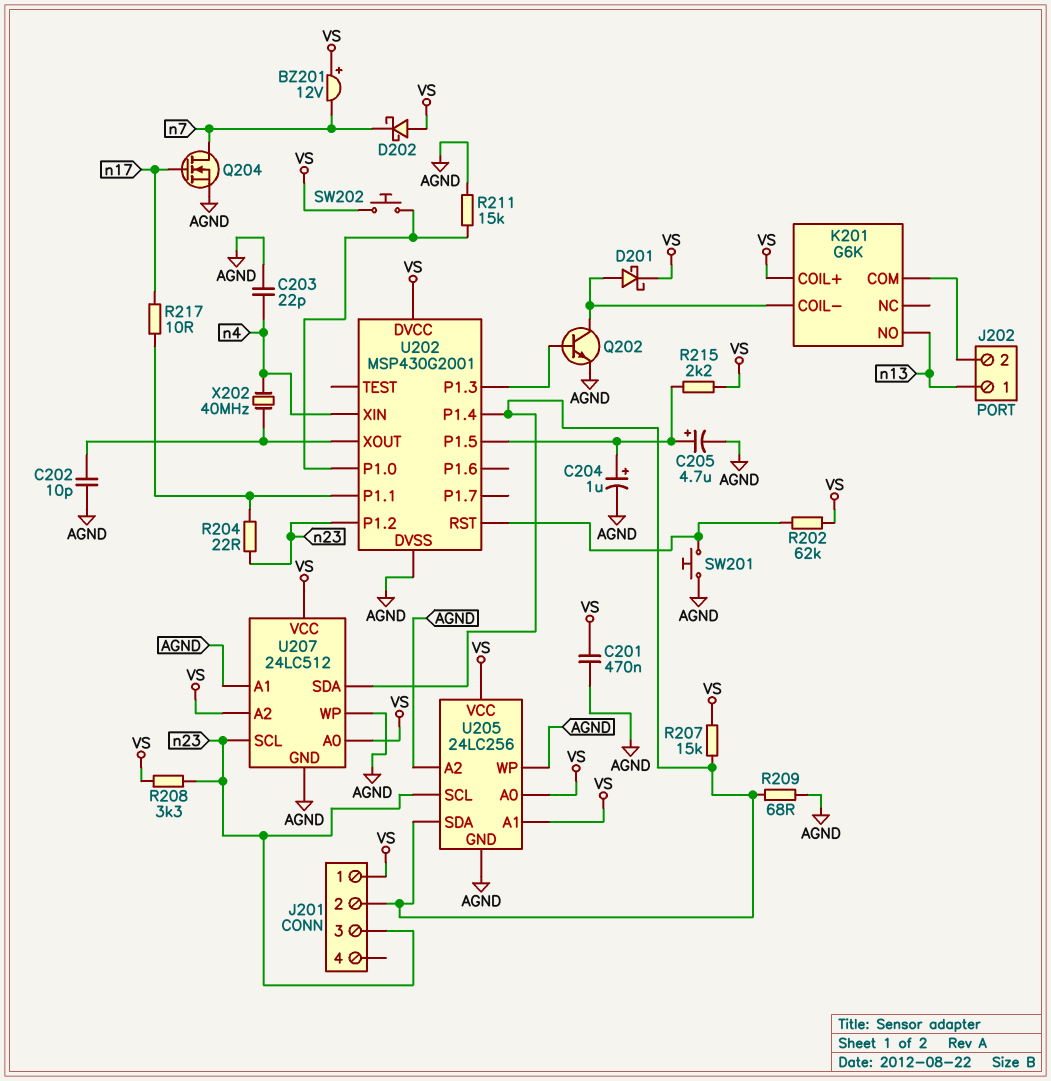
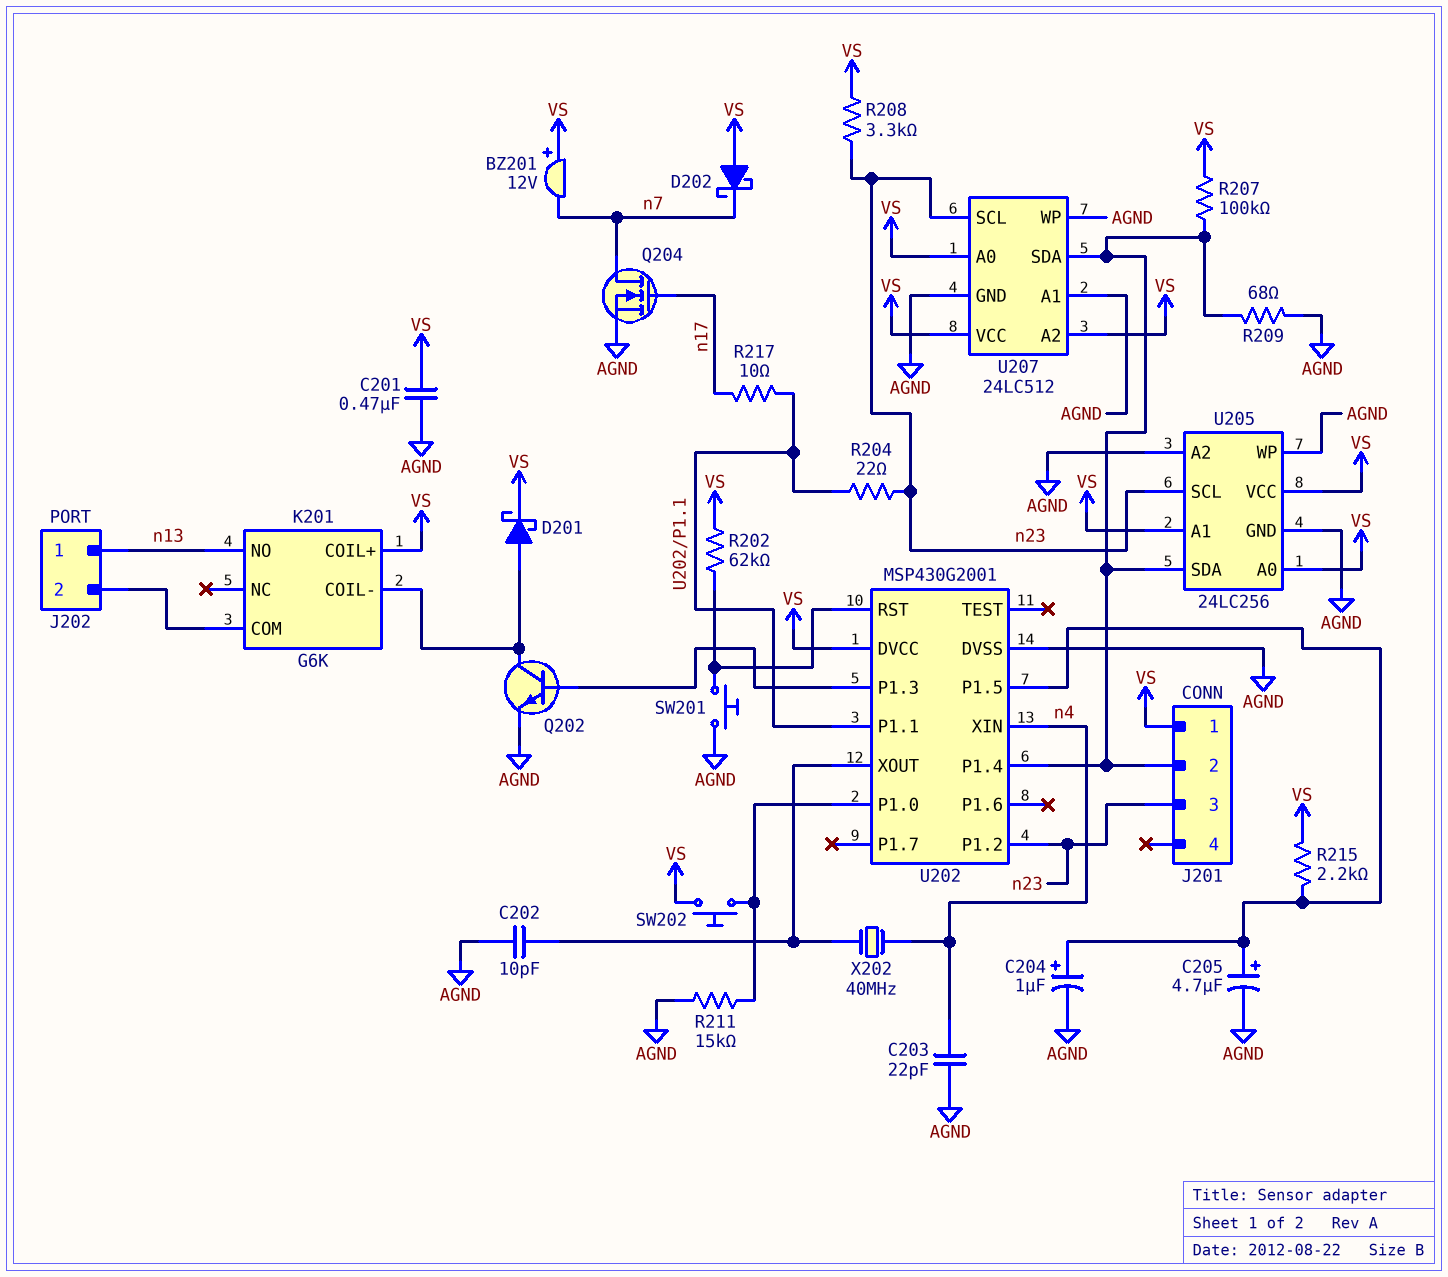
R207: 15k (J201/2, VS) -> 100k (J201/2, VS)

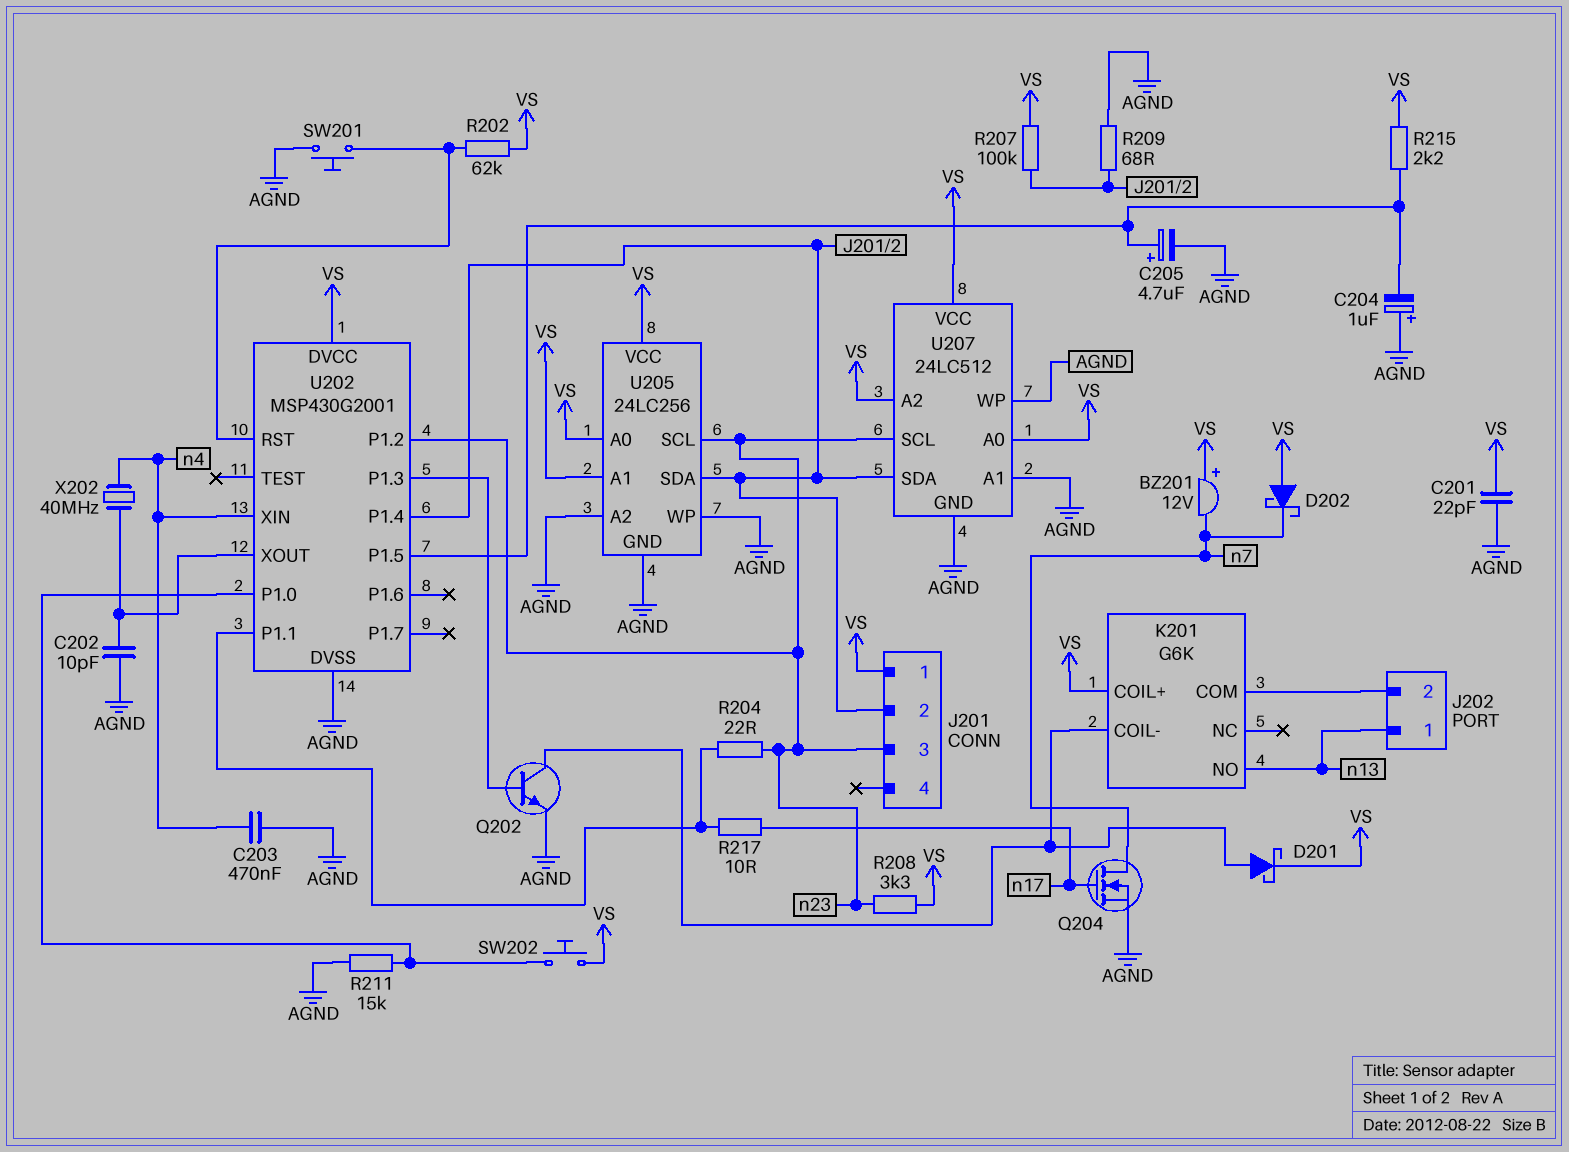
C201: 470nF (AGND, VS) -> 22pF (AGND, VS)
C203: 22pF (AGND, n4) -> 470nF (AGND, n4)
C204: 1uF (plus U202/P1.5, minus AGND) -> 1uF (plus AGND, minus U202/P1.5)

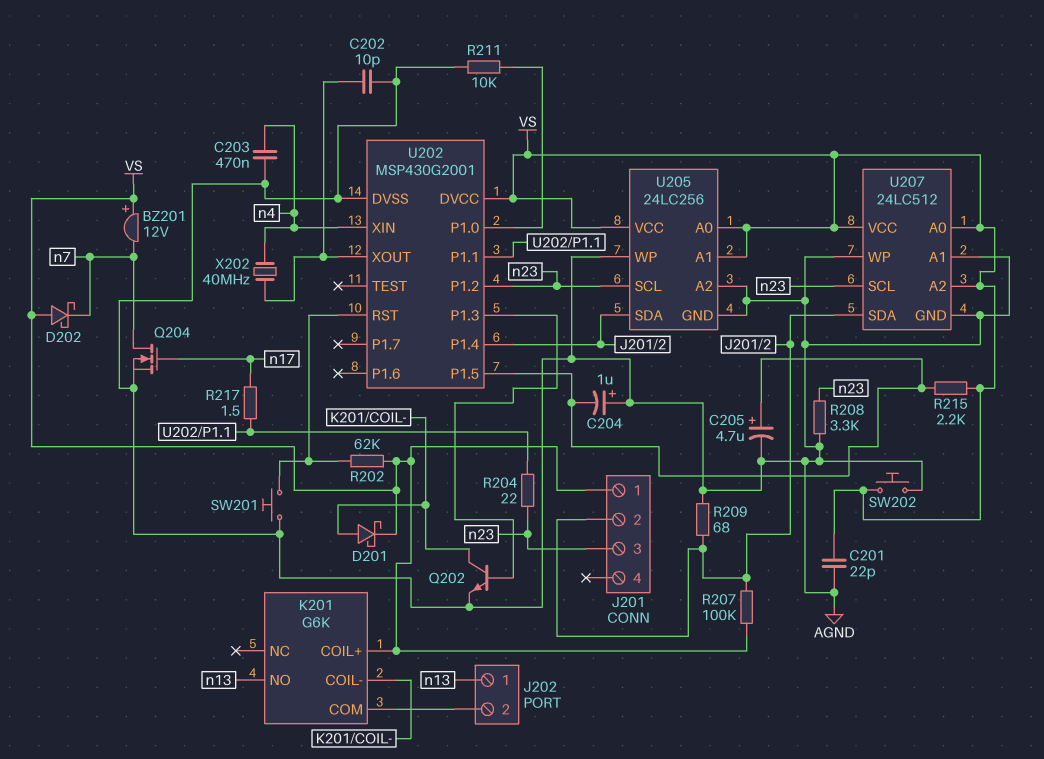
R208: 3.3k (VS, n23) -> 3.3k (AGND, n23)
R211: 15k (AGND, U202/P1.0) -> 10k (AGND, U202/P1.0)
R217: 10 (U202/P1.1, n17) -> 1.5 (U202/P1.1, n17)
SW202: button (U202/P1.0, VS) -> button (AGND, VS)

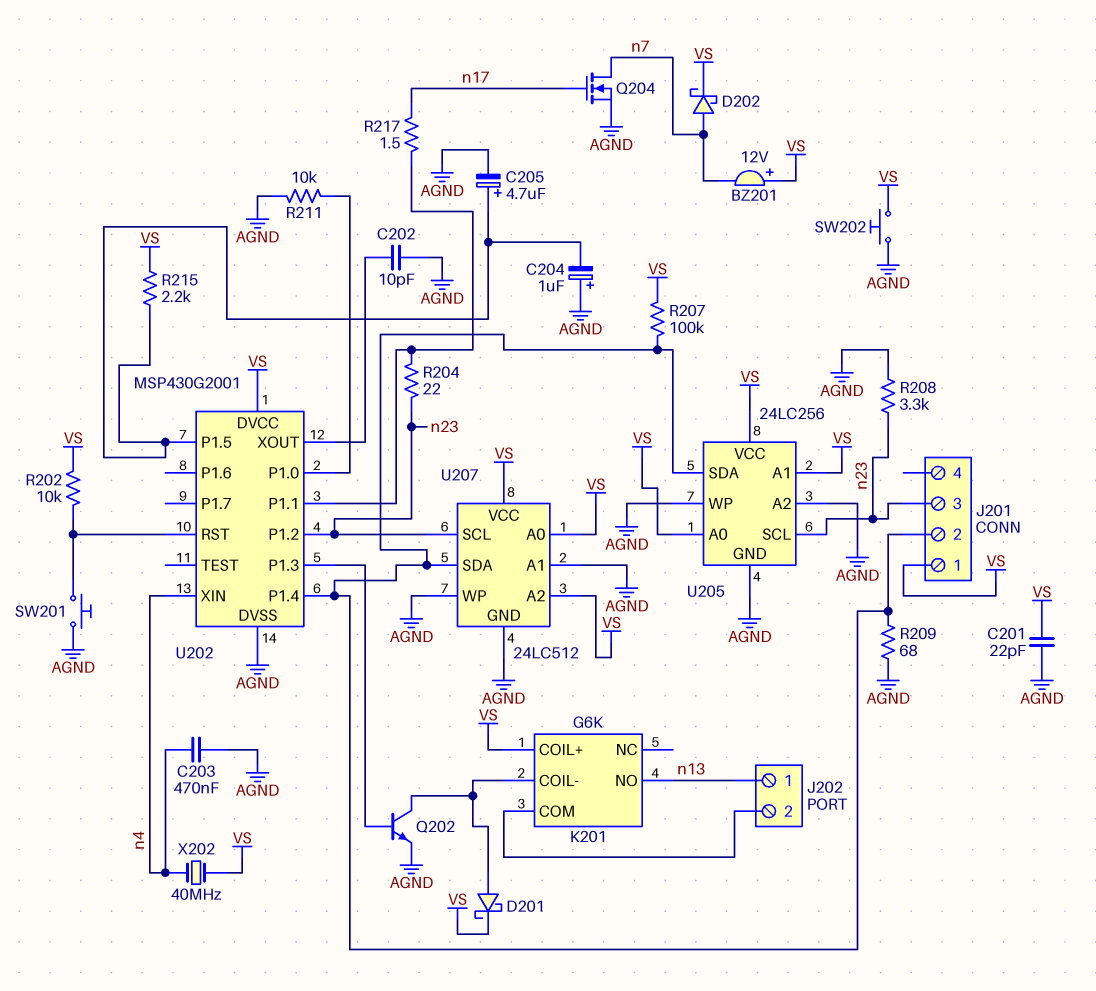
D202: schottky (A VS, K n7) -> schottky (A n7, K VS)
R202: 62k (U202/RST, VS) -> 10k (U202/RST, VS)
X202: 40MHz (U202/XOUT, n4) -> 40MHz (VS, n4)

